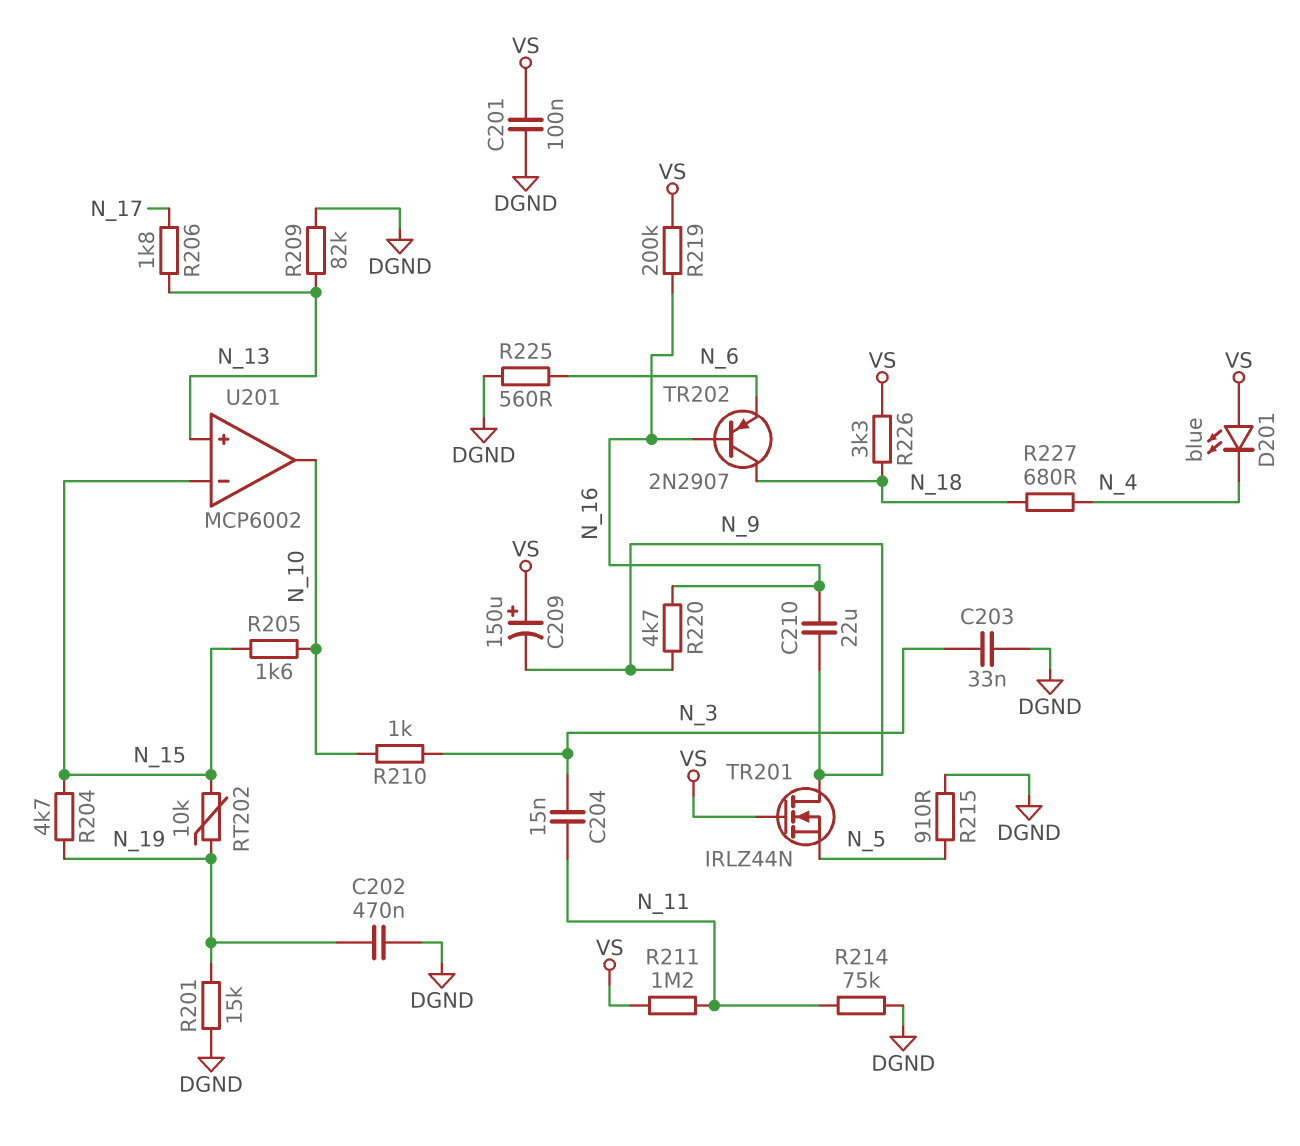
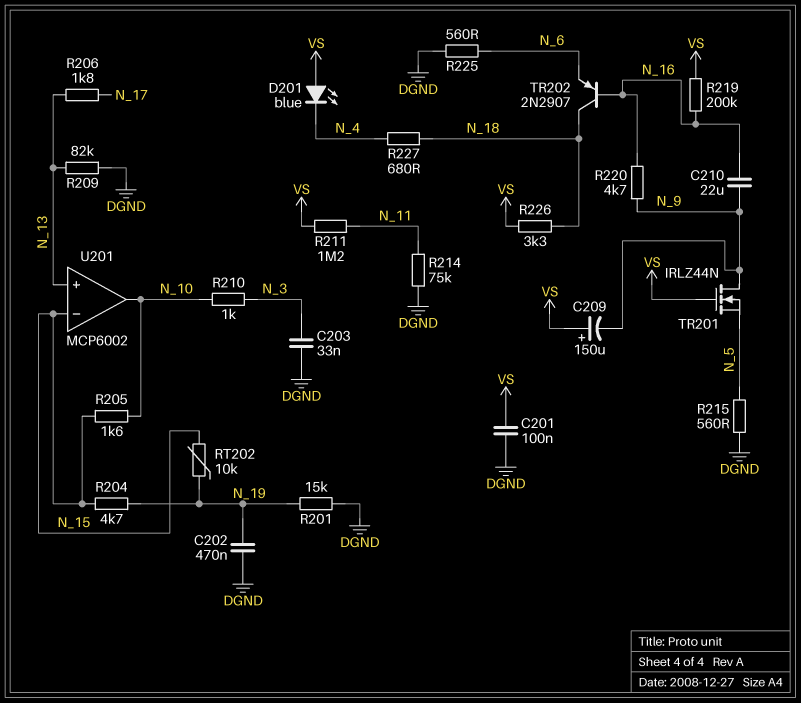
C204: 15nF (N_3, N_11) -> none
R215: 910 (DGND, N_5) -> 560 (DGND, N_5)

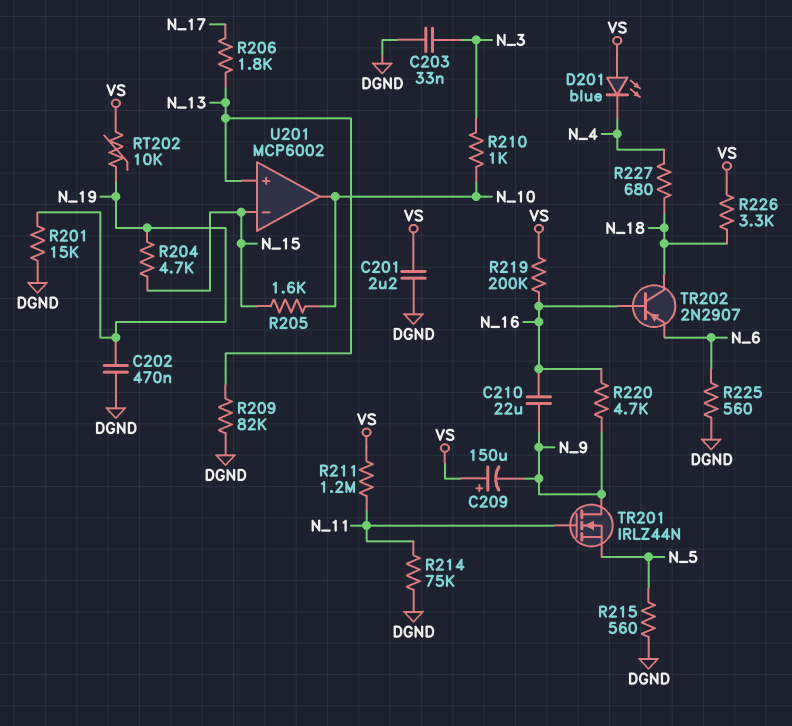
C201: 100nF (DGND, VS) -> 2.2uF (DGND, VS)
RT202: 10k (N_15, N_19) -> 10k (N_19, VS)
TR201: NMOS IRLZ44N (G VS, D N_9, S N_5) -> NMOS IRLZ44N (G N_11, D N_9, S N_5)

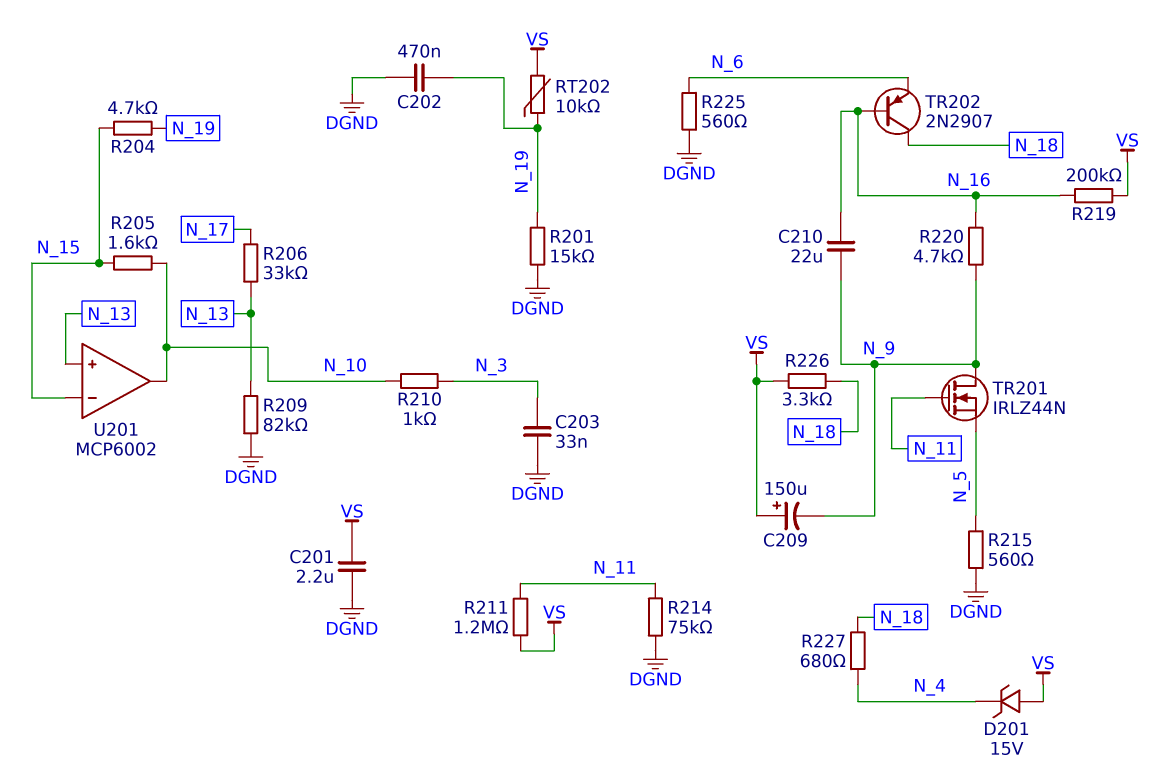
D201: LED blue (A VS, K N_4) -> zener 15V (A VS, K N_4)
R206: 1.8k (N_13, N_17) -> 33k (N_13, N_17)

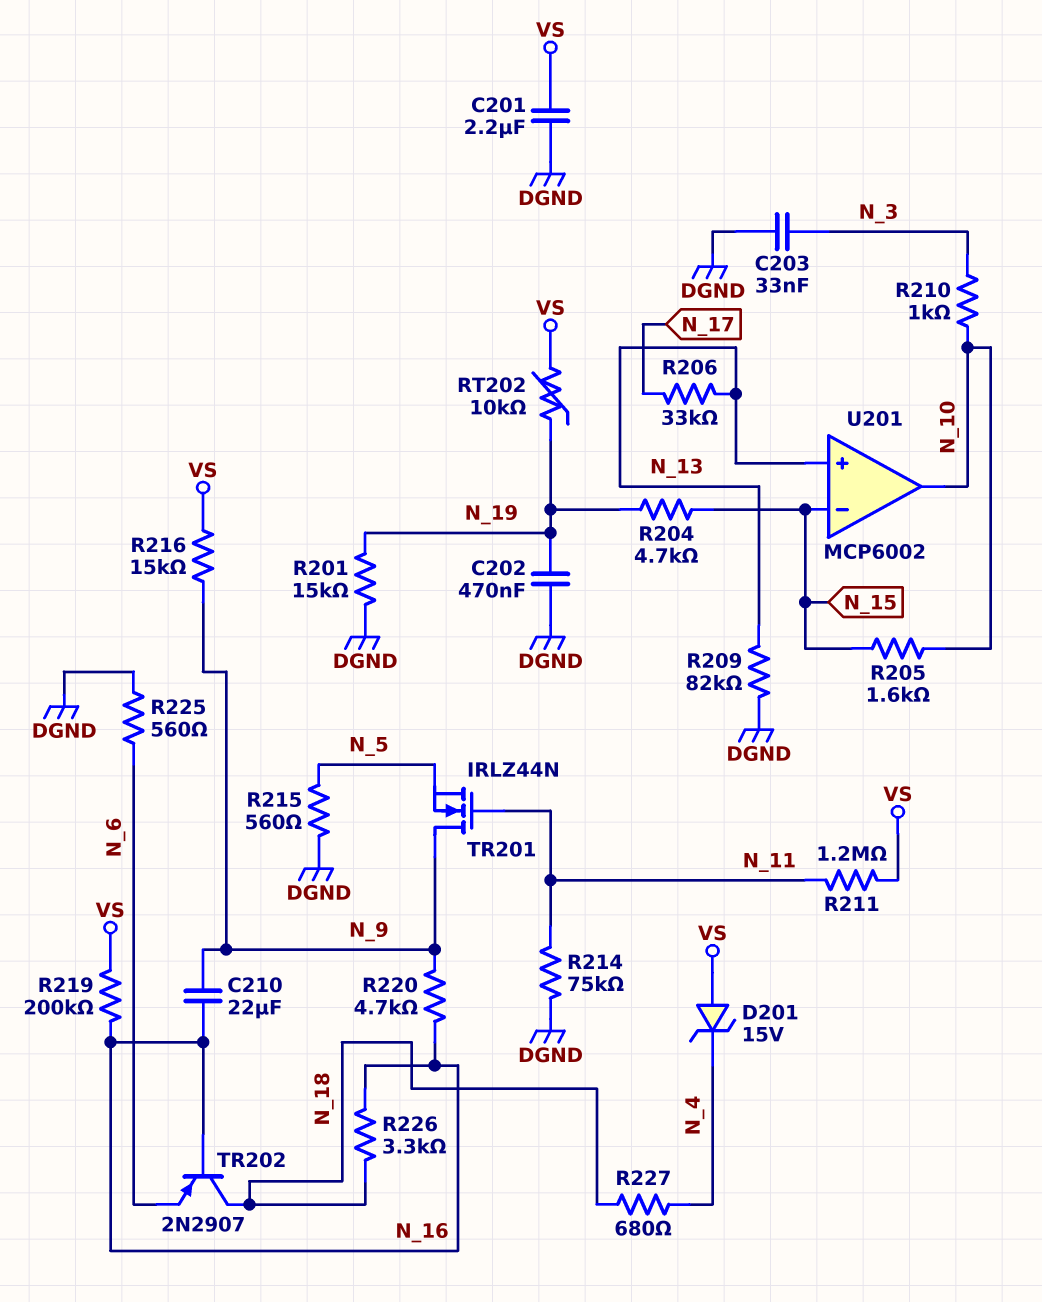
C209: 150uF (plus VS, minus N_9) -> none
R216: none -> 15k (N_9, VS)
R226: 3.3k (N_18, VS) -> 3.3k (N_16, N_18)

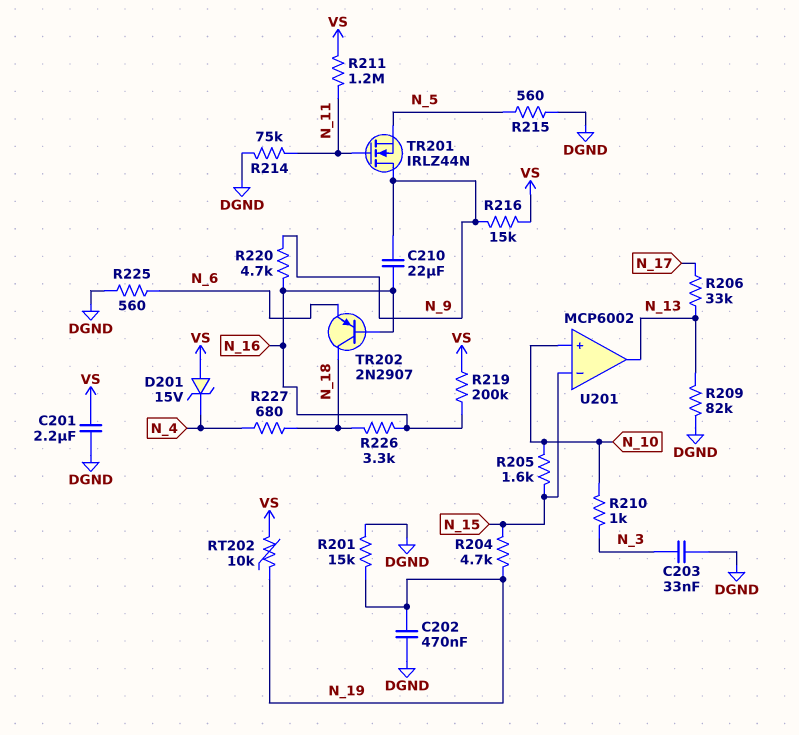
U201 pin in+: N_13 -> N_10
U201 pin out: N_10 -> N_13

